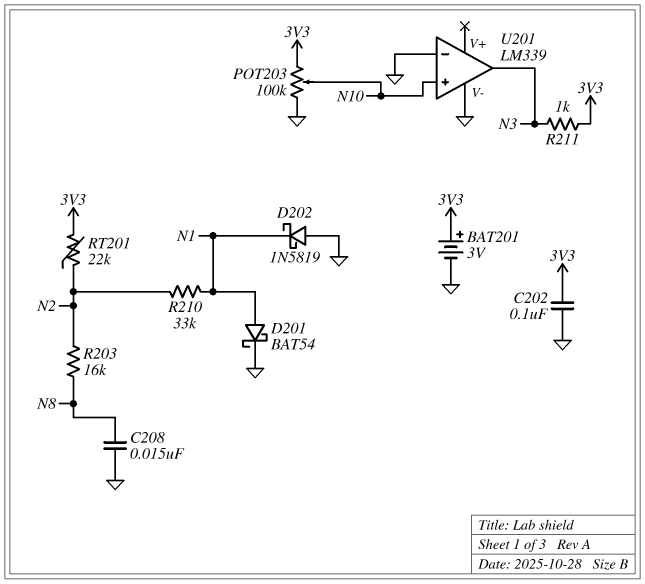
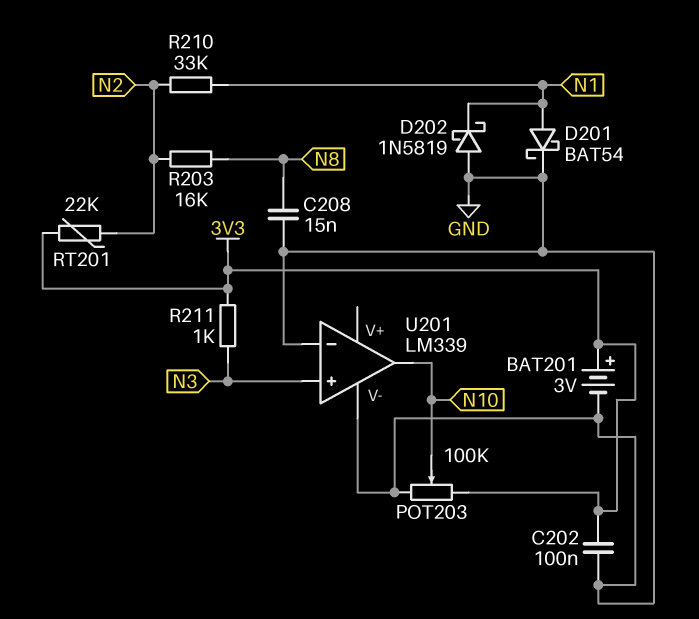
U201 pin in+: N10 -> N3
U201 pin out: N3 -> N10

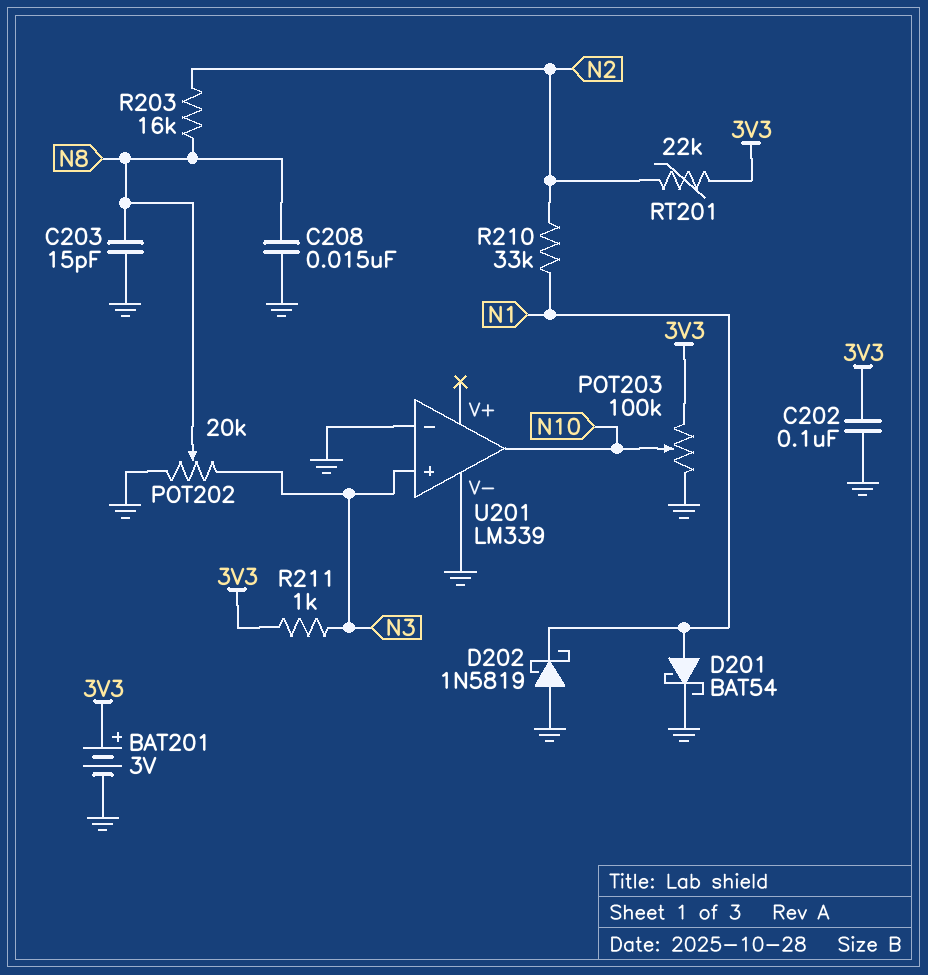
C203: none -> 15pF (GND, N8)
POT202: none -> 20k (GND, N3, wiper N8)

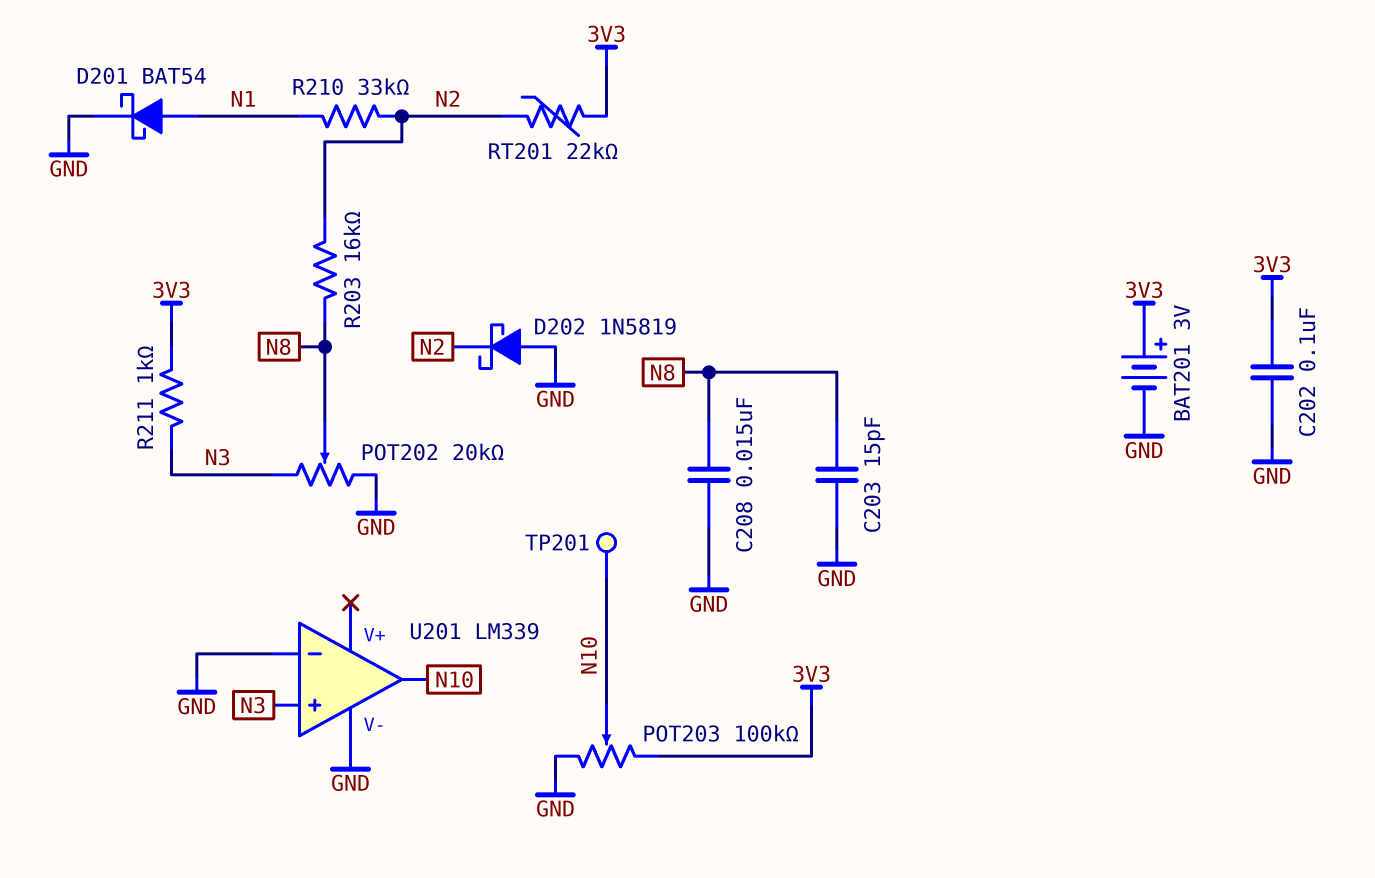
D202: schottky 1N5819 (A GND, K N1) -> schottky 1N5819 (A GND, K N2)
TP201: none -> test point (N10)

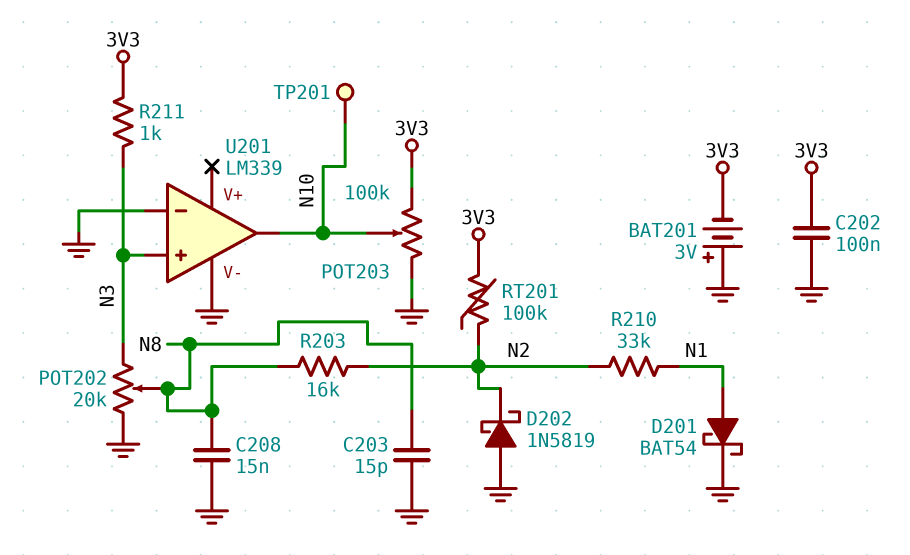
BAT201: 3V (plus 3V3, minus GND) -> 3V (plus GND, minus 3V3)
RT201: 22k (3V3, N2) -> 100k (3V3, N2)

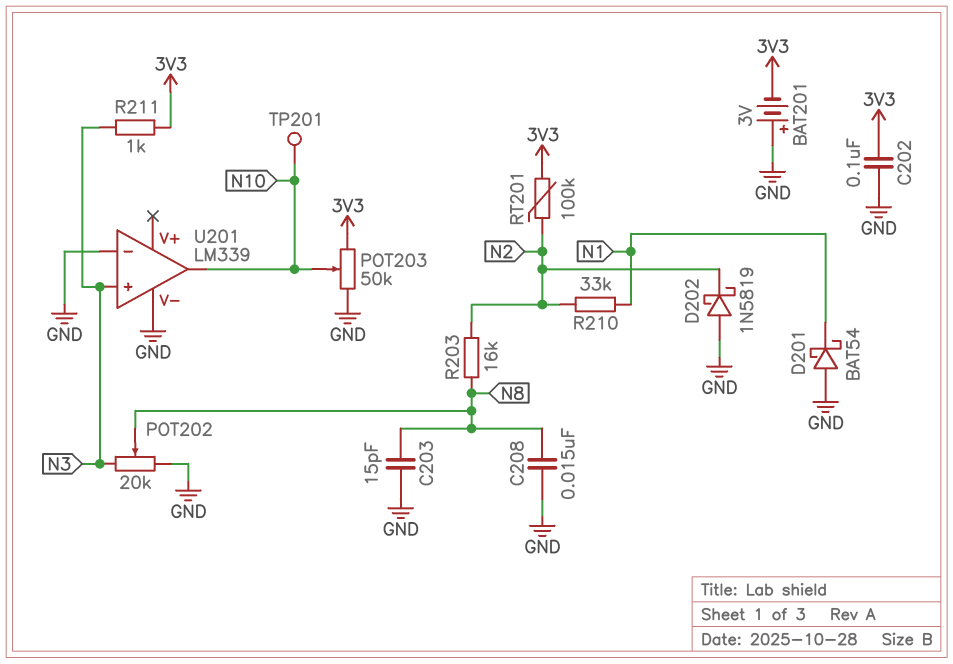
D201: schottky BAT54 (A N1, K GND) -> schottky BAT54 (A GND, K N1)
POT203: 100k (3V3, GND, wiper N10) -> 50k (3V3, GND, wiper N10)

